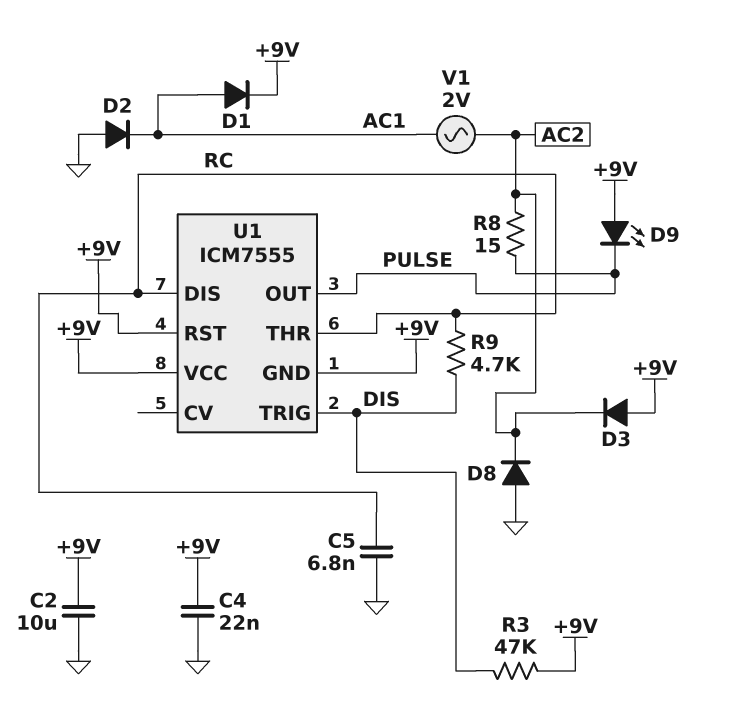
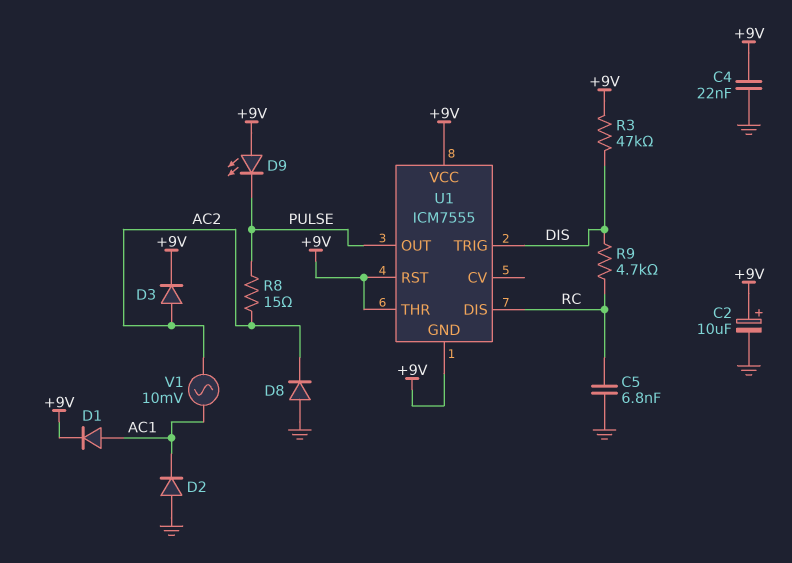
C2: 10uF (+9V, GND) -> 10uF (plus +9V, minus GND)
D3: diode (A +9V, K AC2) -> diode (A AC2, K +9V)
U1 pin THR: RC -> +9V
V1: AC 2V (AC1, AC2) -> AC 10mV (AC1, AC2)

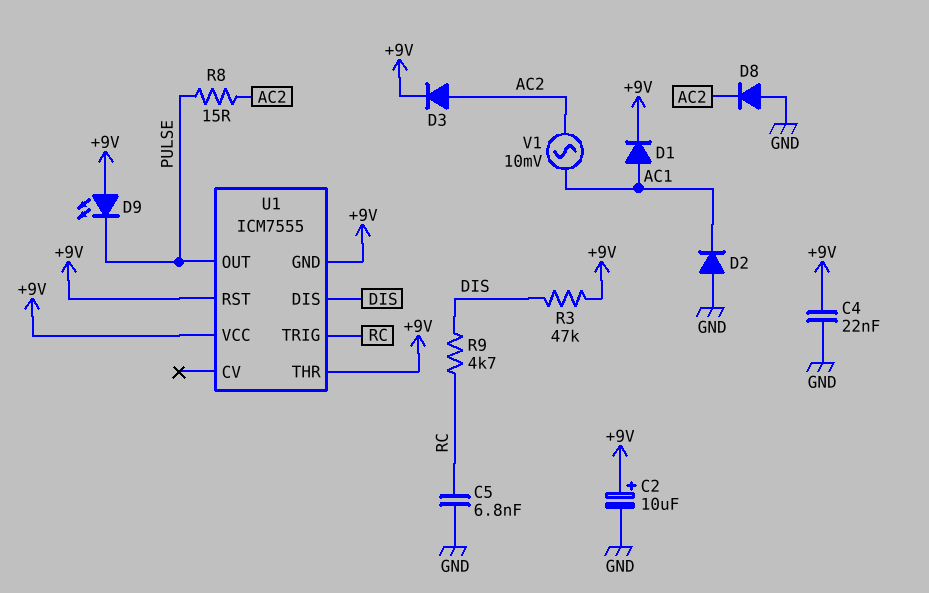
U1 pin DIS: RC -> DIS
U1 pin TRIG: DIS -> RC

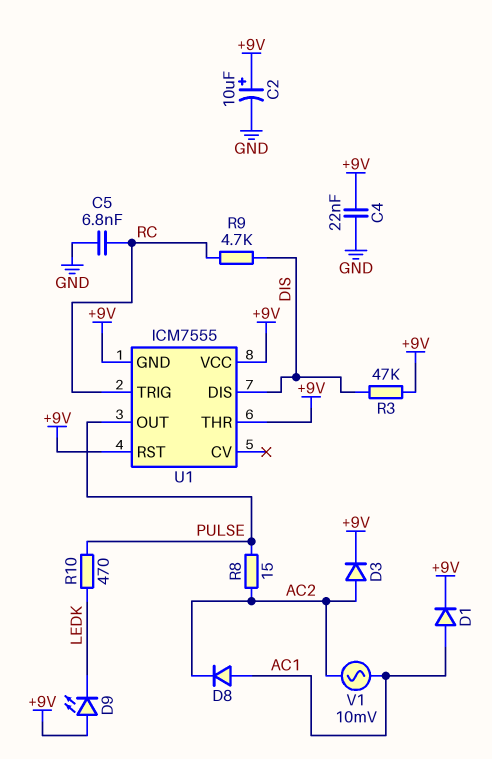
D2: diode (A GND, K AC1) -> none
D8: diode (A GND, K AC2) -> diode (A AC1, K AC2)
D9: LED (A +9V, K PULSE) -> LED (A +9V, K LEDK)
R10: none -> 470 (LEDK, PULSE)

